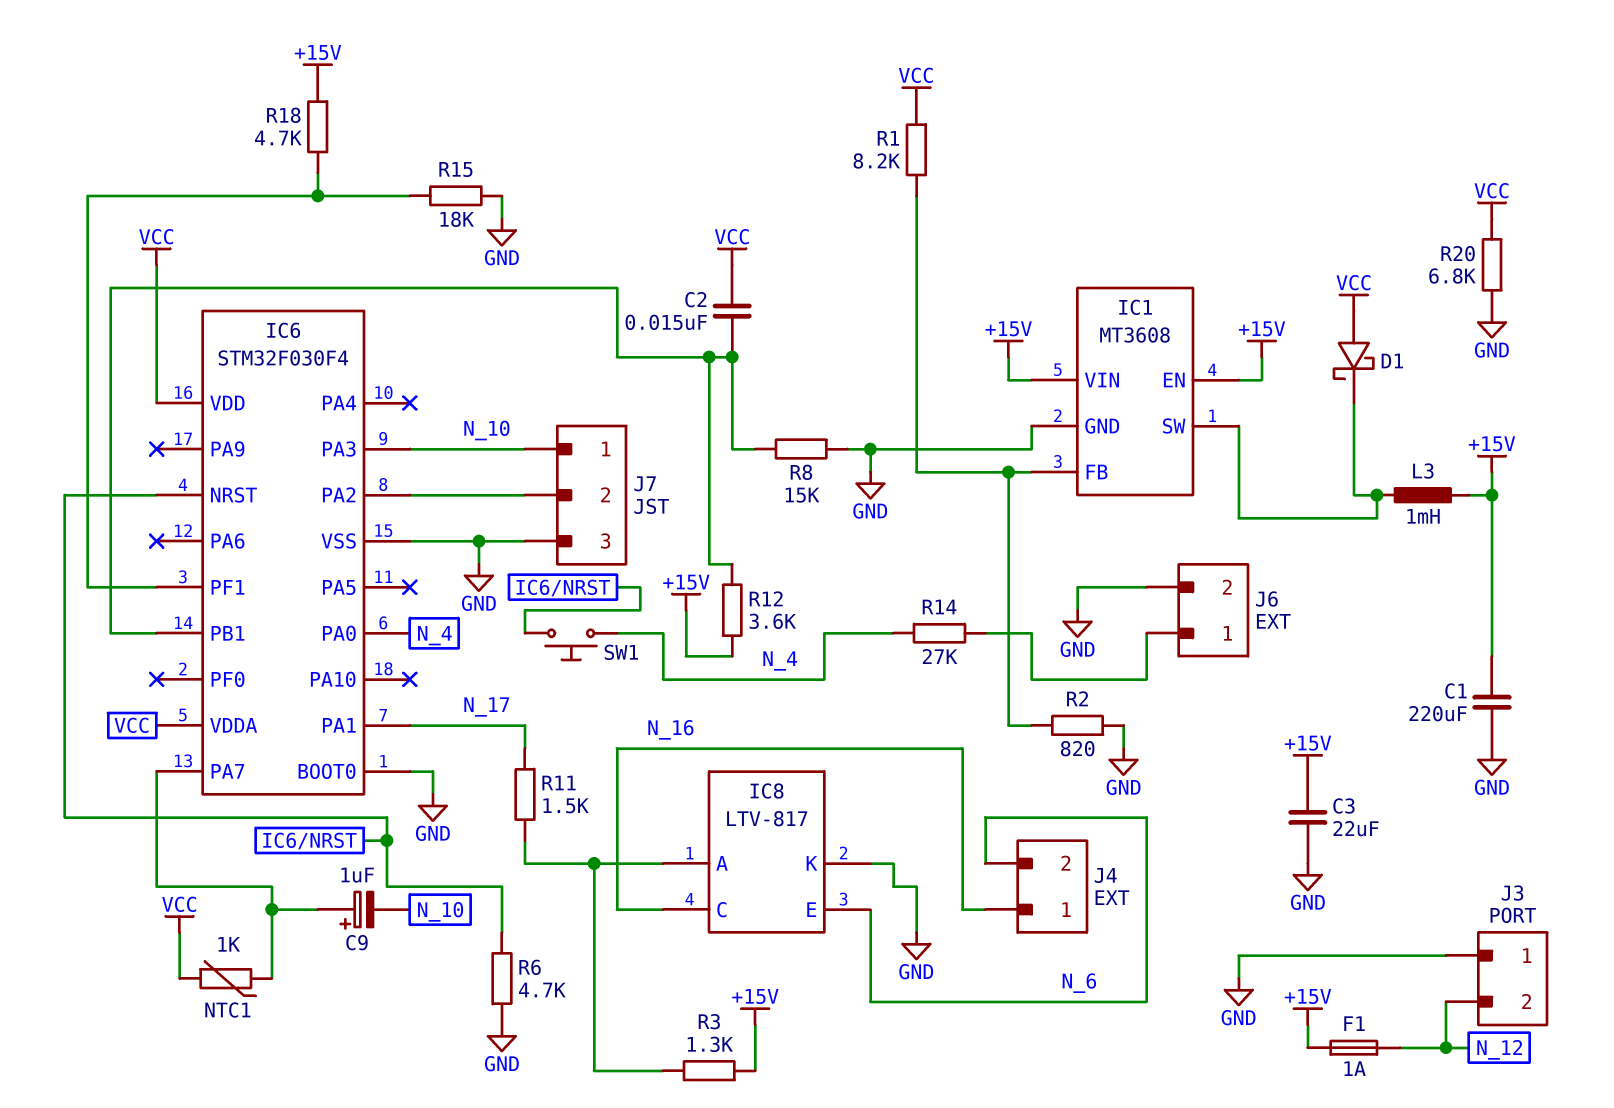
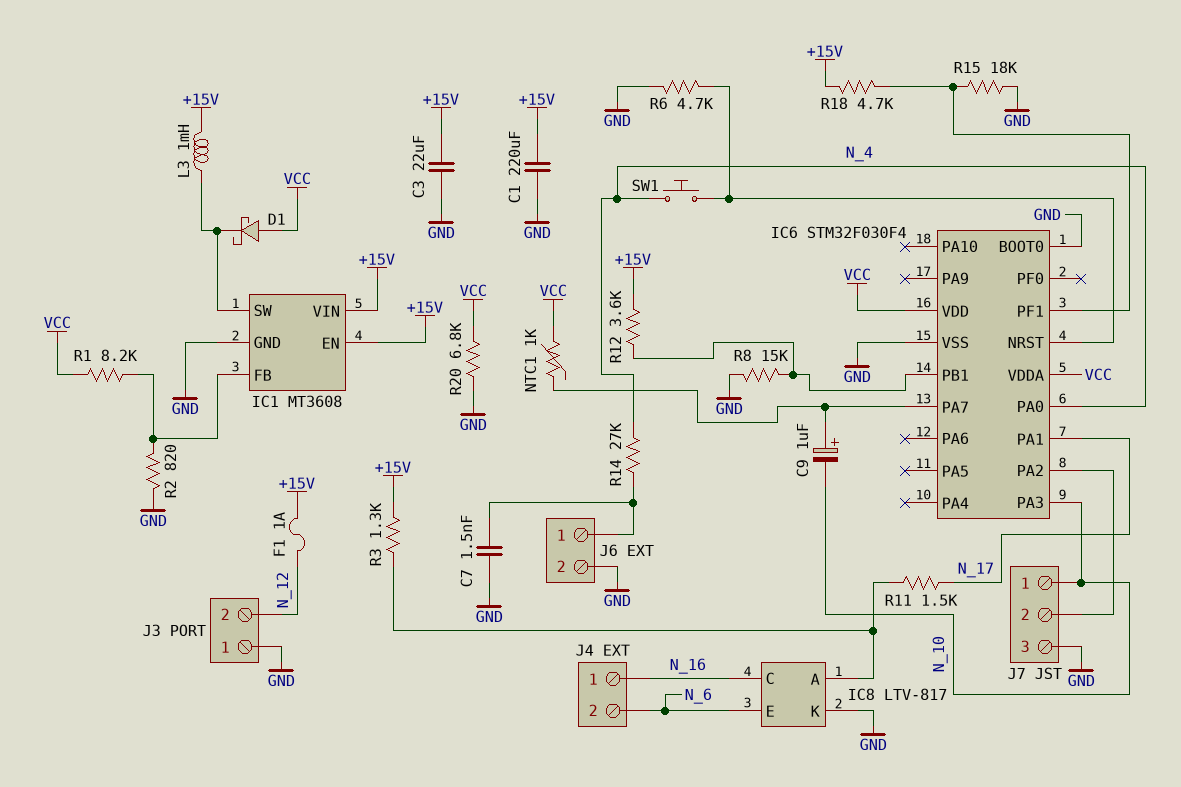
C2: 15nF (IC6/PB1, VCC) -> none
C7: none -> 1.5nF (GND, J6/1)

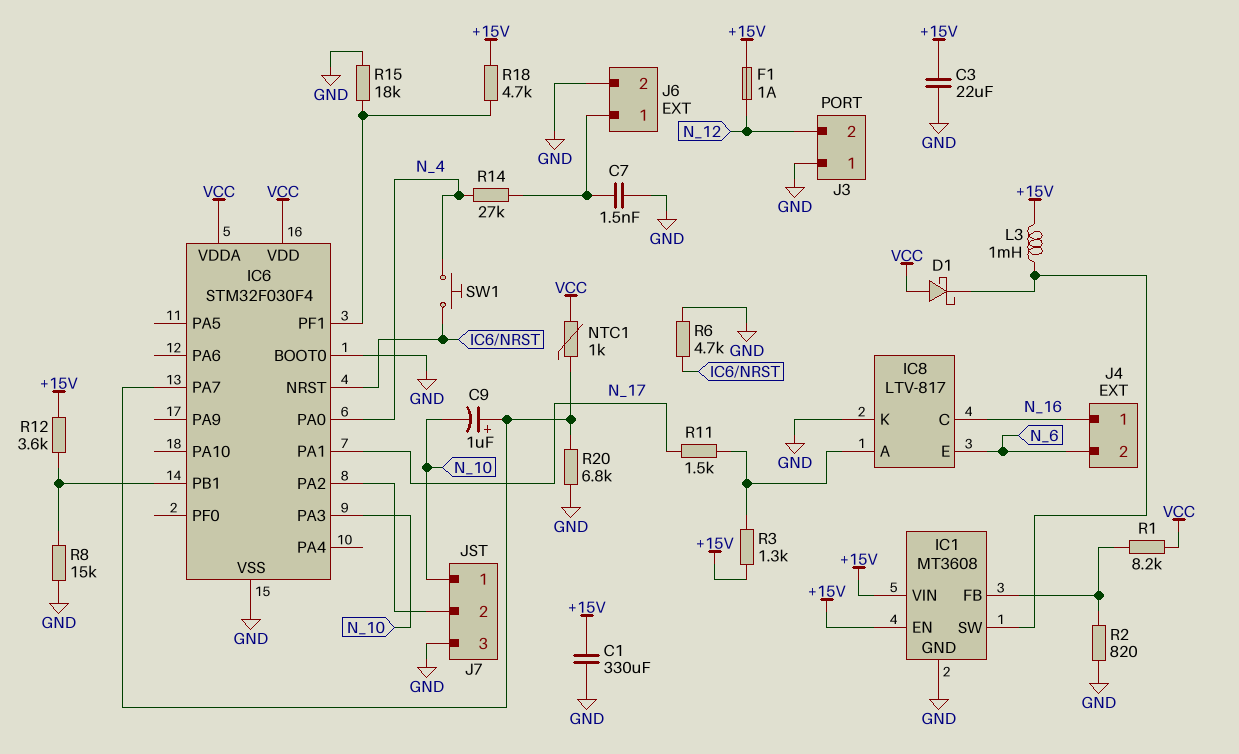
C1: 220uF (+15V, GND) -> 330uF (+15V, GND)
R20: 6.8k (GND, VCC) -> 6.8k (GND, IC6/PA7)

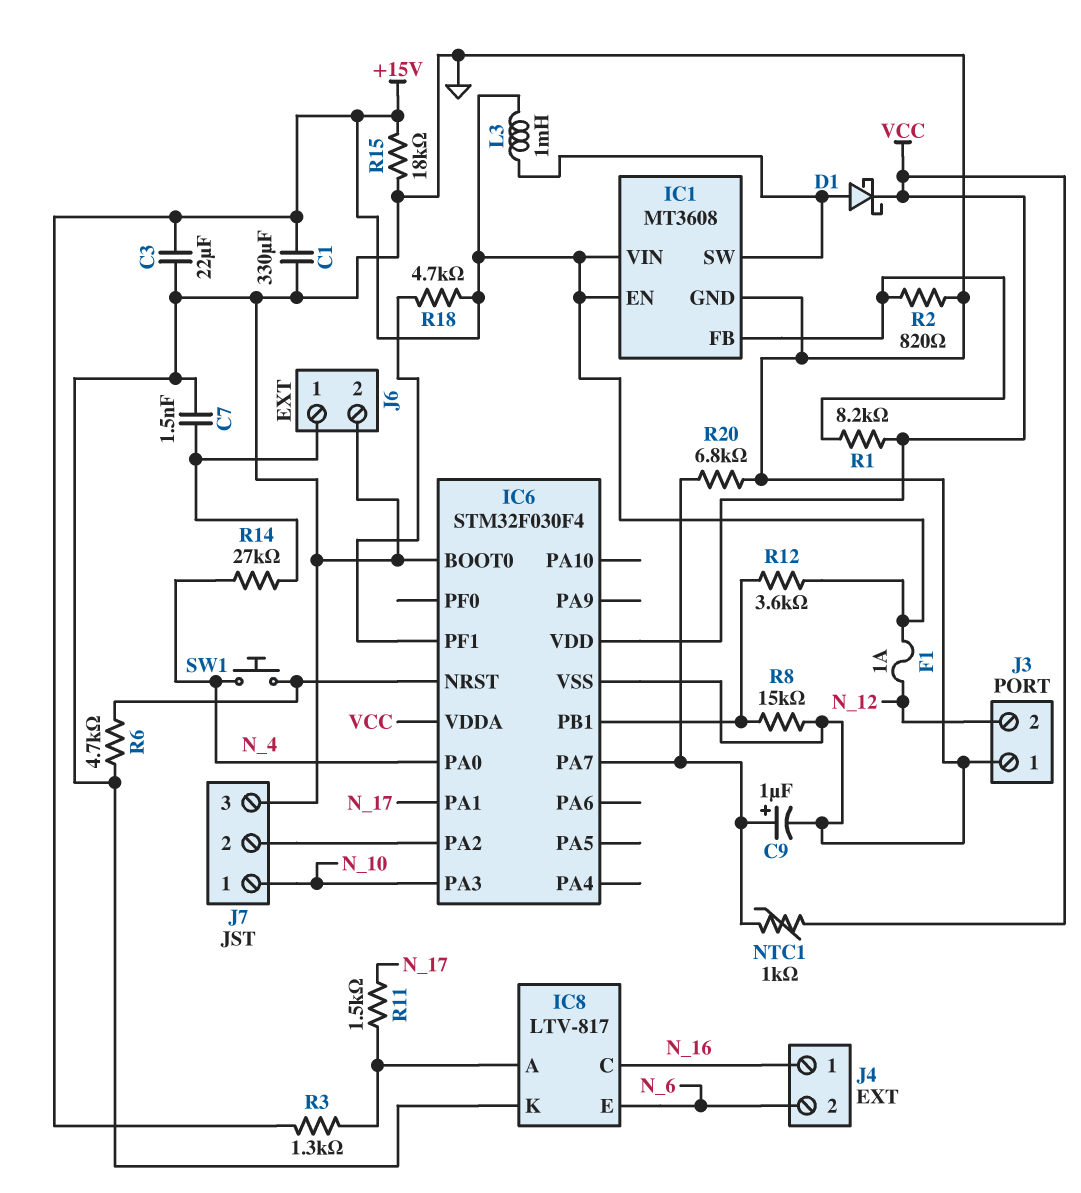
C9: 1uF (plus IC6/PA7, minus N_10) -> 1uF (plus IC6/PA7, minus GND)
D1: schottky (A VCC, K IC1/SW) -> schottky (A IC1/SW, K VCC)
R15: 18k (GND, IC6/PF1) -> 18k (+15V, GND)

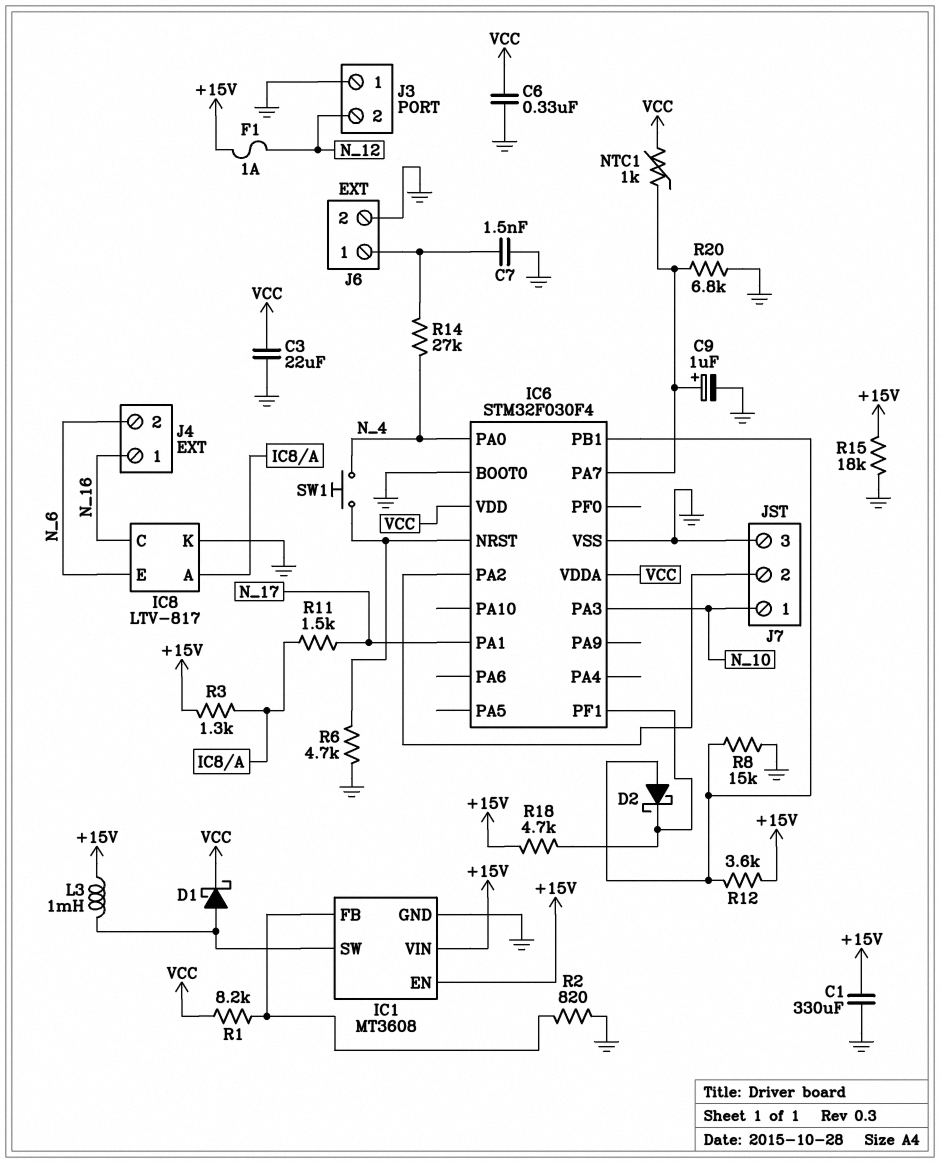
C3: 22uF (+15V, GND) -> 22uF (GND, VCC)
C6: none -> 330nF (GND, VCC)
D2: none -> schottky (A IC6/PB1, K IC6/PF1)

